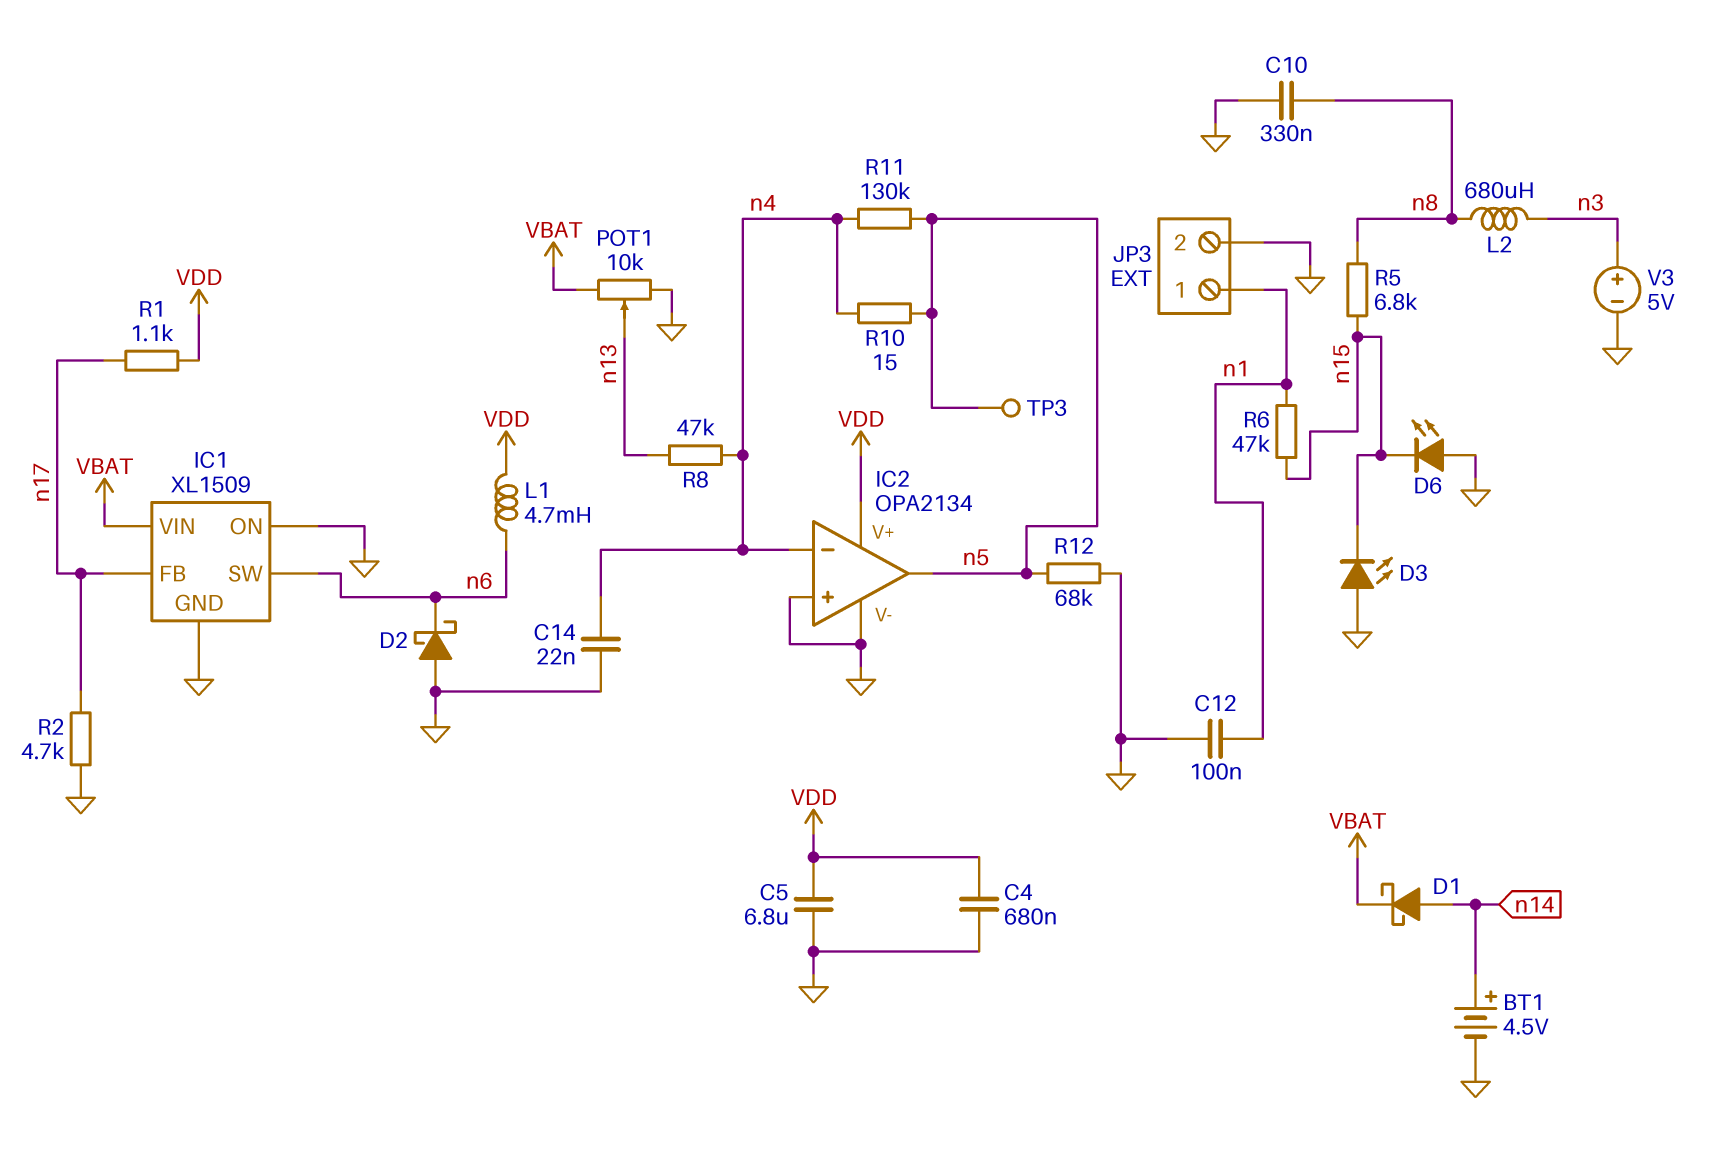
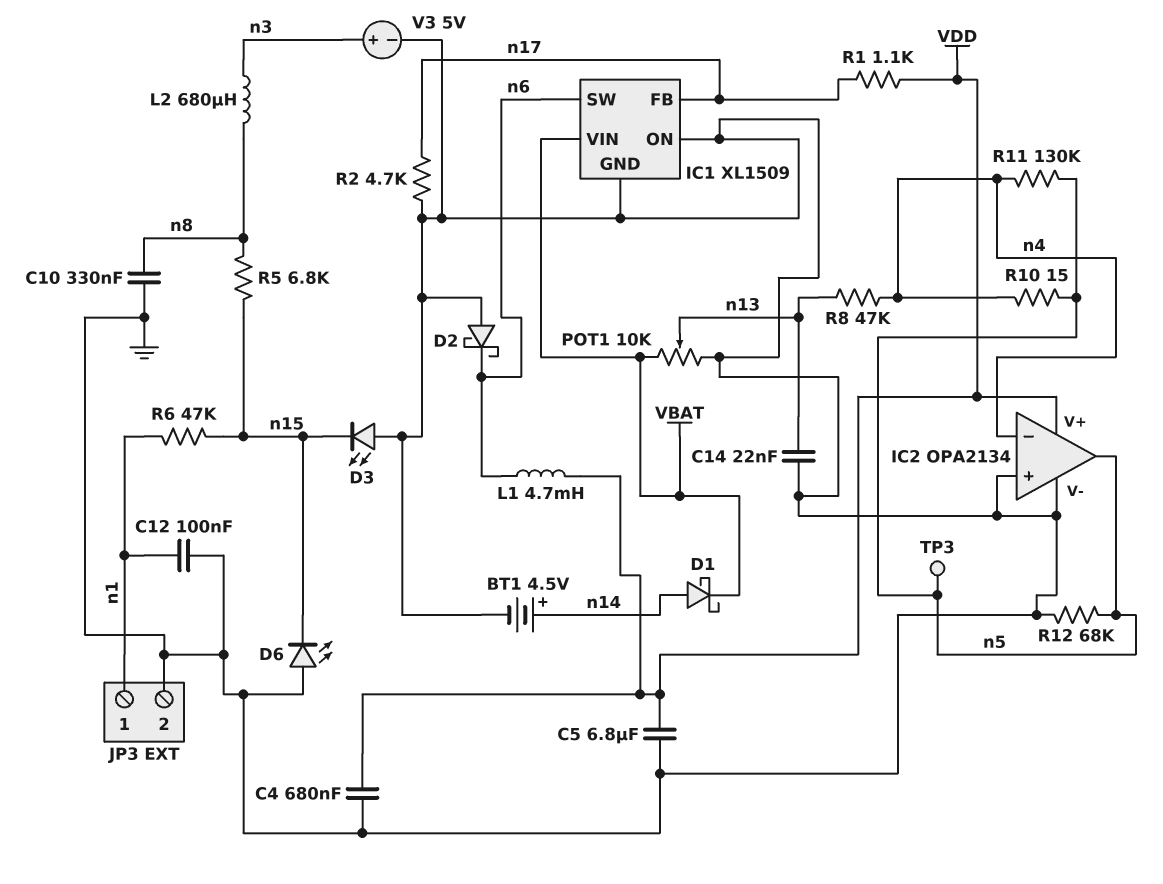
C14: 22nF (GND, n4) -> 22nF (GND, n13)

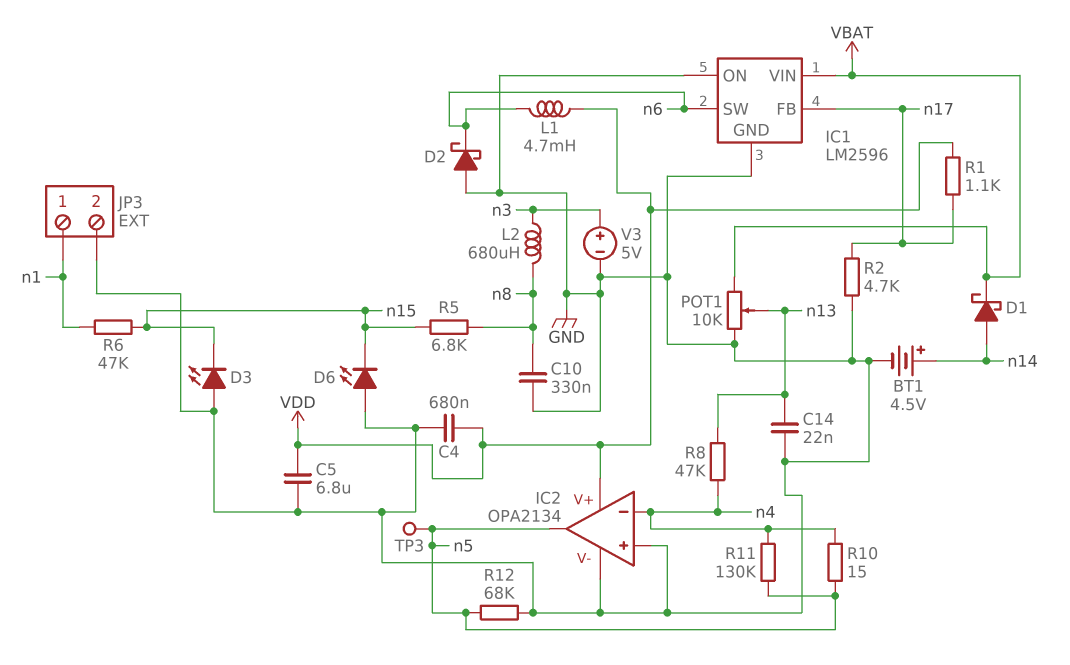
C12: 100nF (GND, n1) -> none
IC1: XL1509 -> LM2596

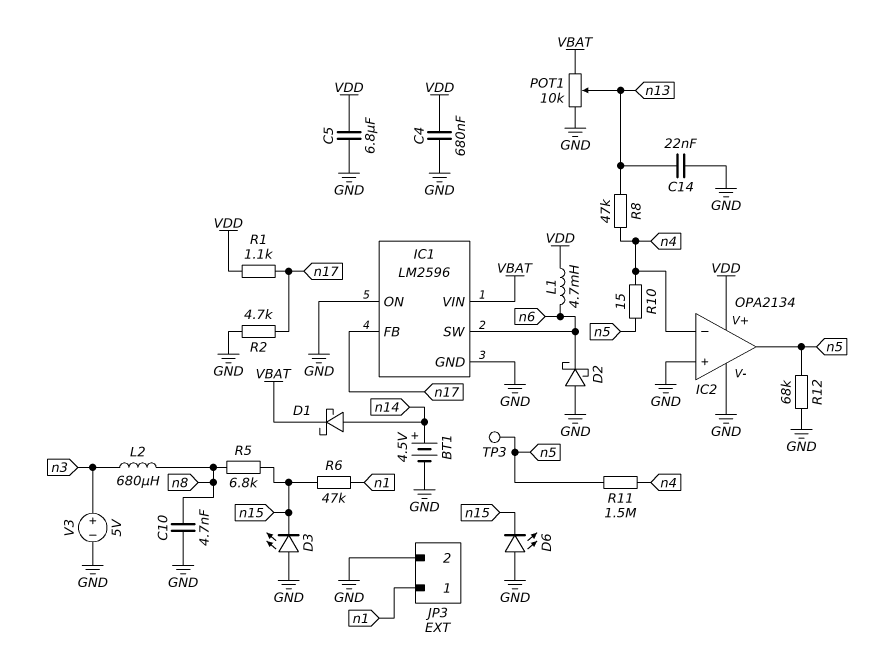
C10: 330nF (GND, n8) -> 4.7nF (GND, n8)
R11: 130k (n4, n5) -> 1.5M (n4, n5)

